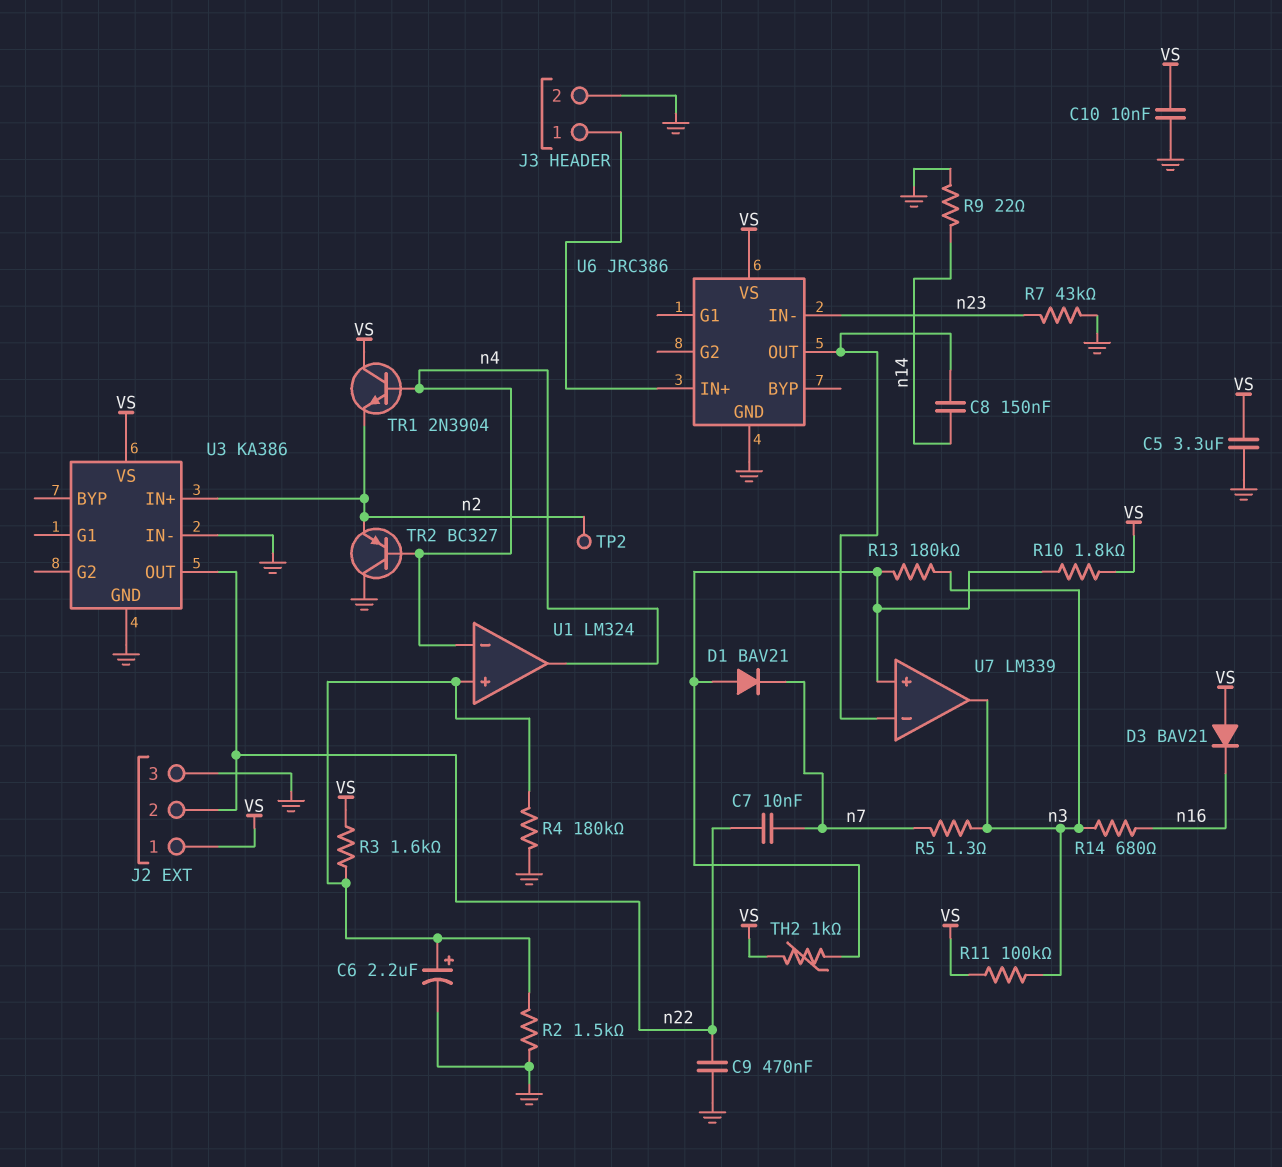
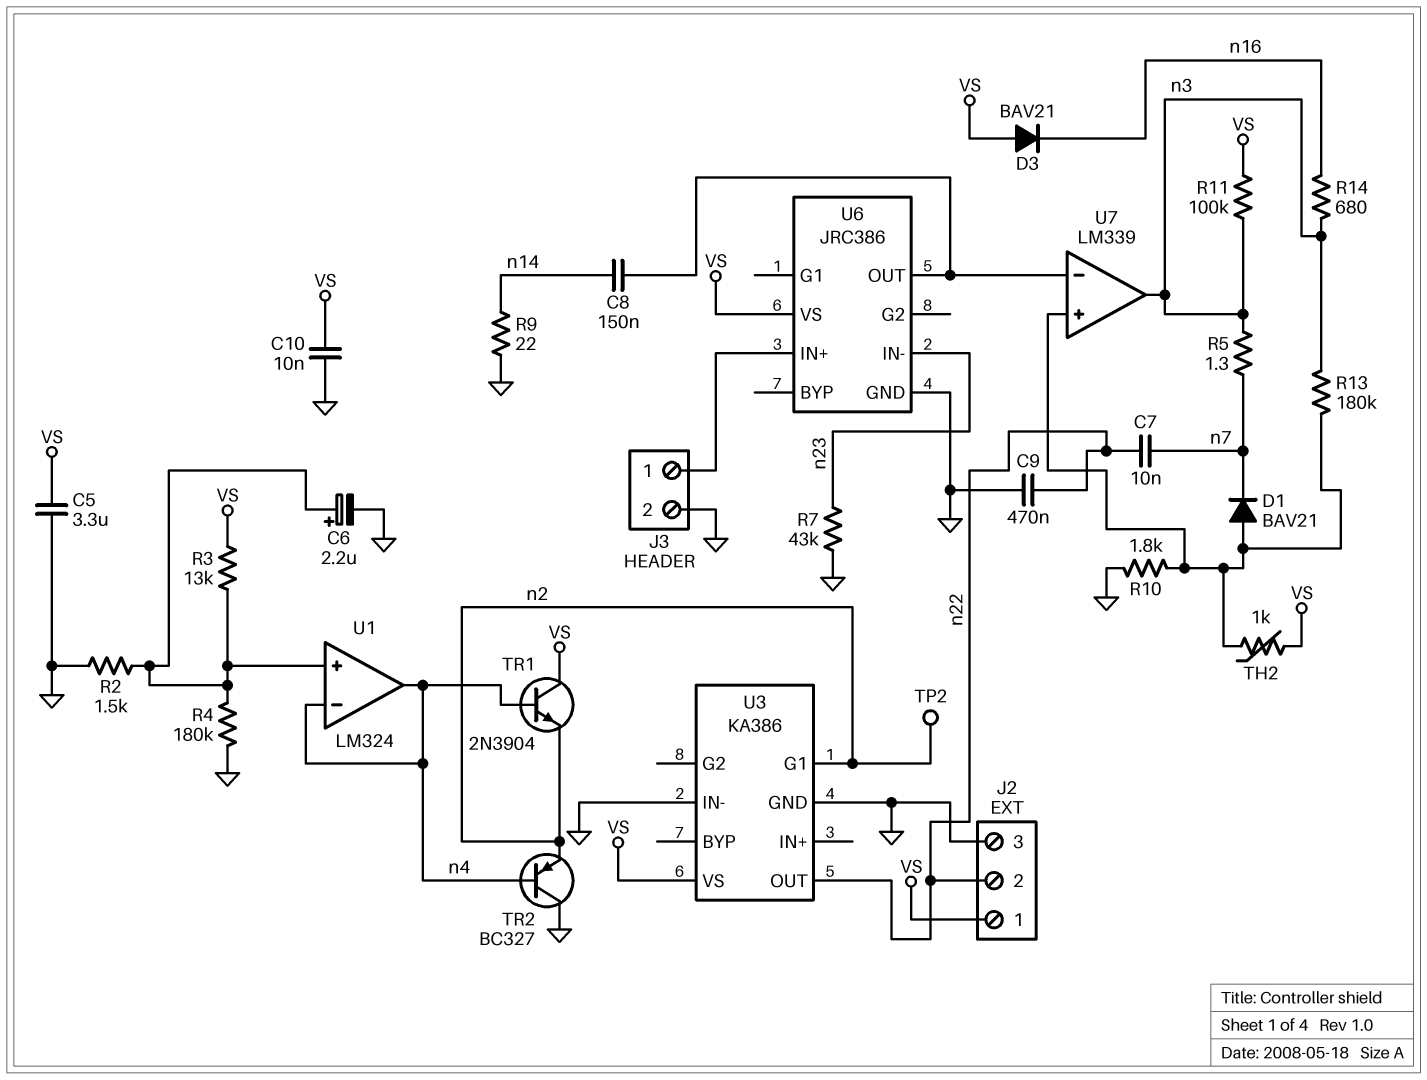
R3: 1.6k (U1/in+, VS) -> 13k (U1/in+, VS)
R10: 1.8k (U7/in+, VS) -> 1.8k (GND, U7/in+)
U3 pin G1: none -> n2
U3 pin IN+: n2 -> none

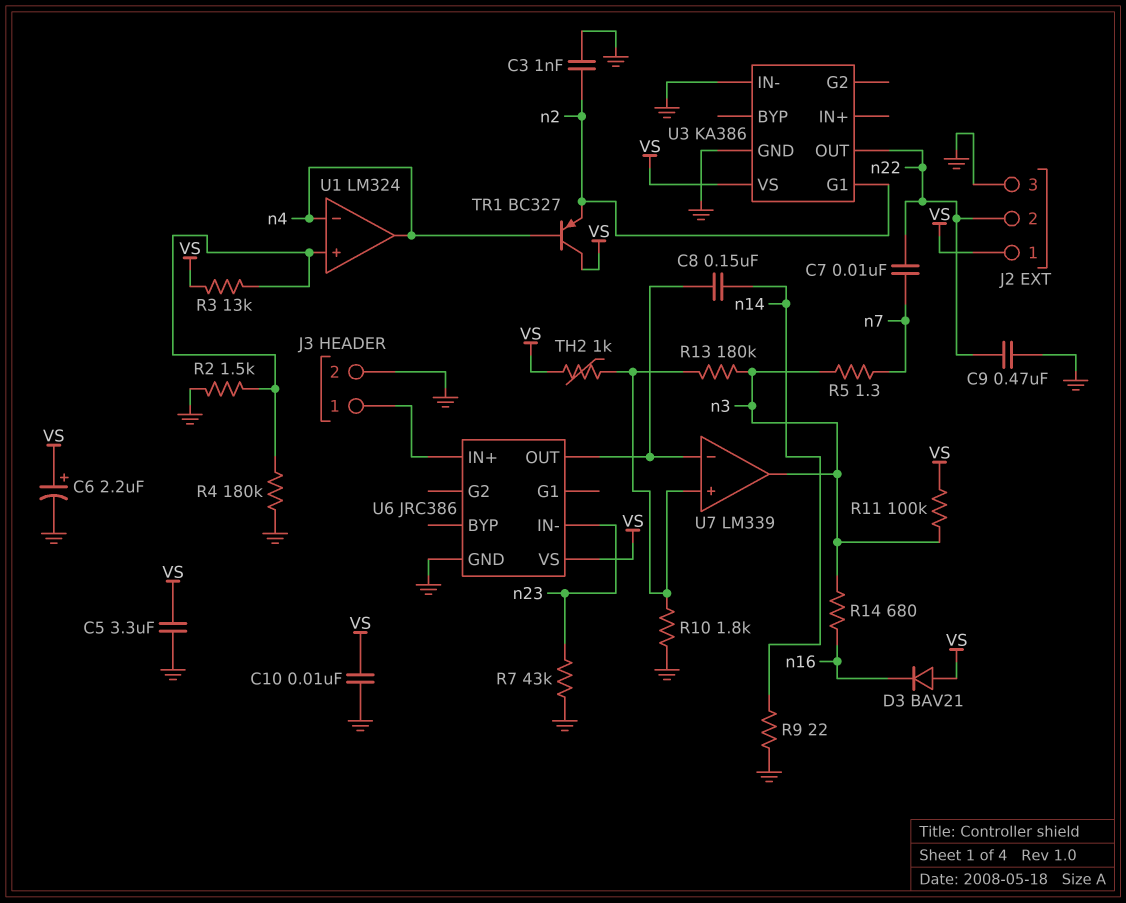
C3: none -> 1nF (GND, n2)
C6: 2.2uF (plus U1/in+, minus GND) -> 2.2uF (plus VS, minus GND)
D1: diode BAV21 (A U7/in+, K n7) -> none
TP2: test point (n2) -> none
TR1: NPN 2N3904 (B n4, C VS, E n2) -> PNP BC327 (B n4, C VS, E n2)
TR2: PNP BC327 (B n4, C GND, E n2) -> none

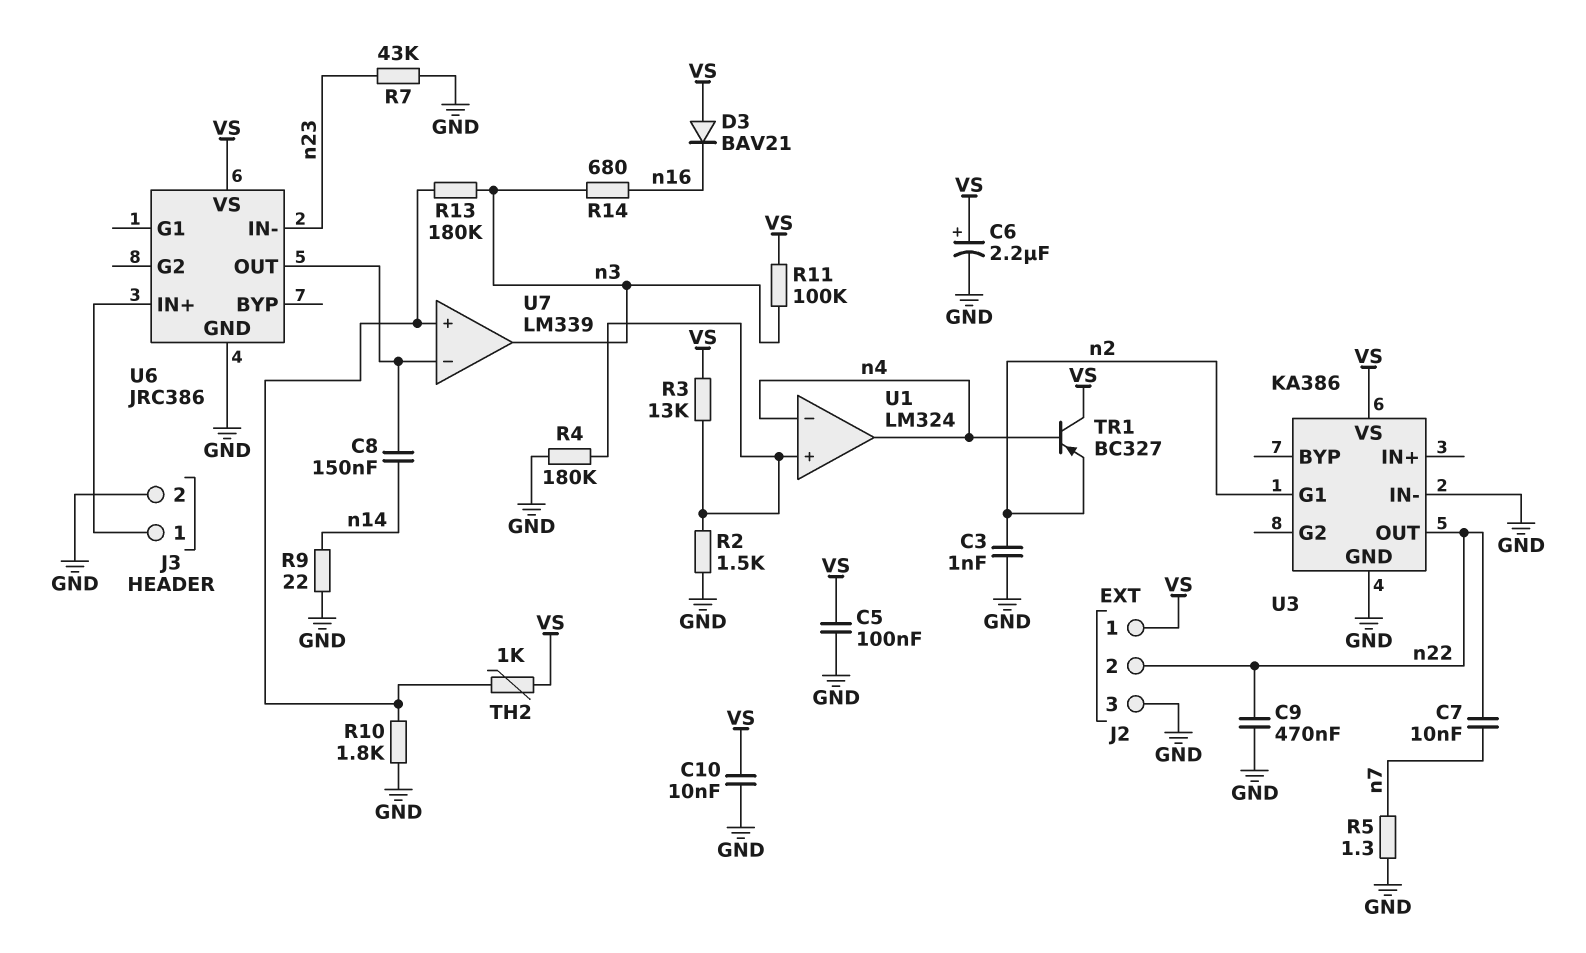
C5: 3.3uF (GND, VS) -> 100nF (GND, VS)
R5: 1.3 (n3, n7) -> 1.3 (GND, n7)

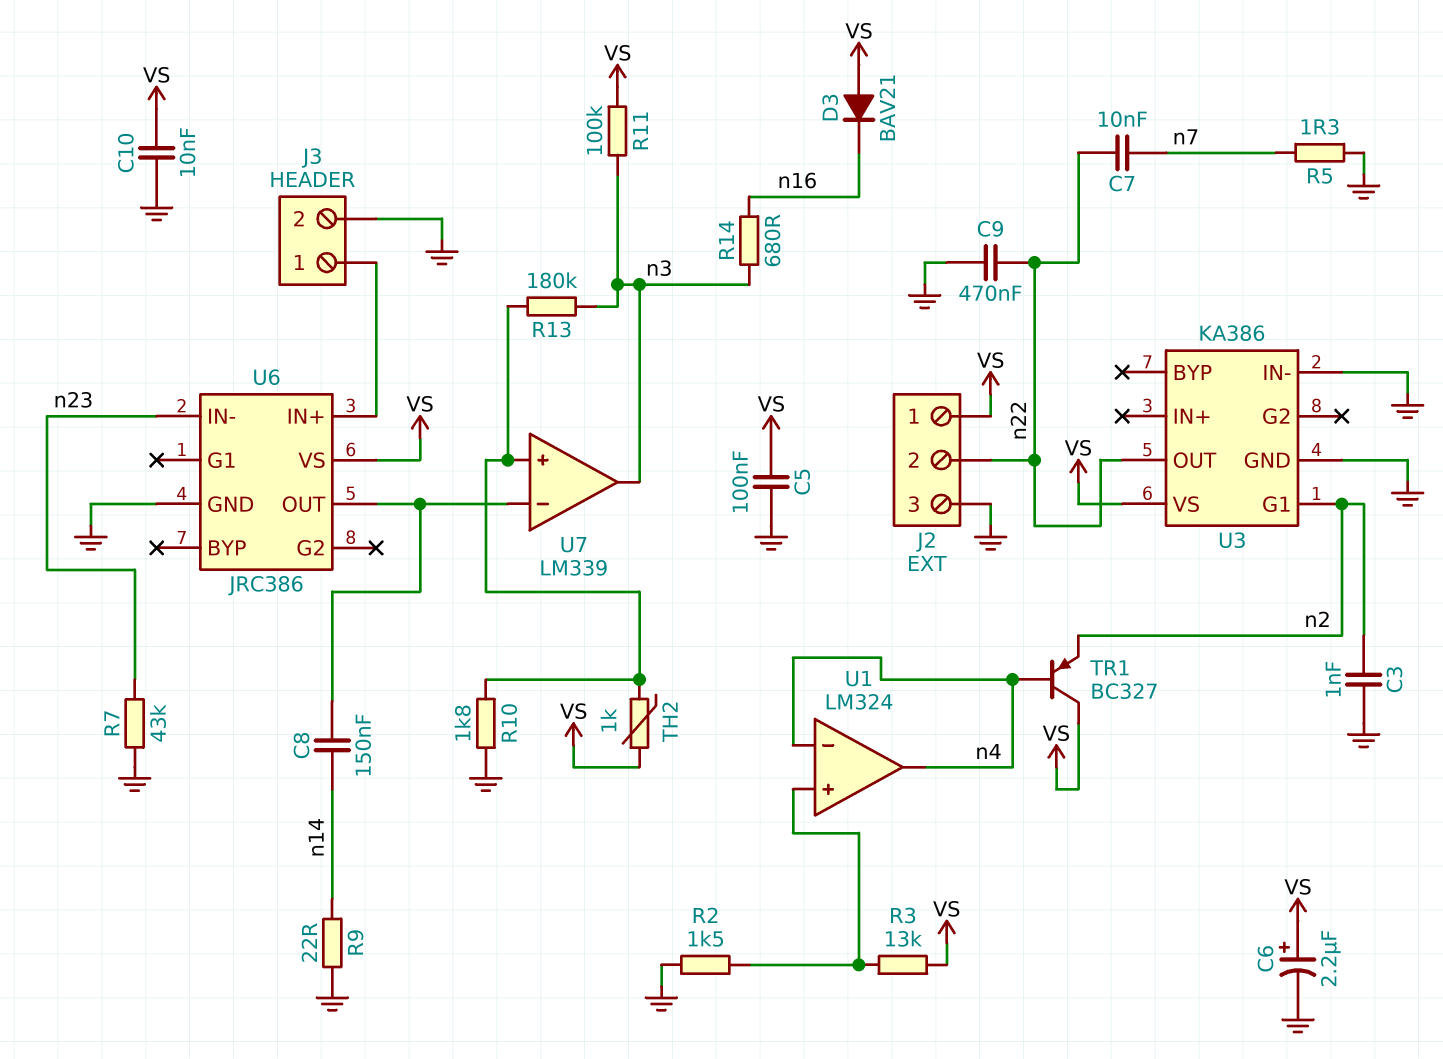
R4: 180k (GND, U1/in+) -> none

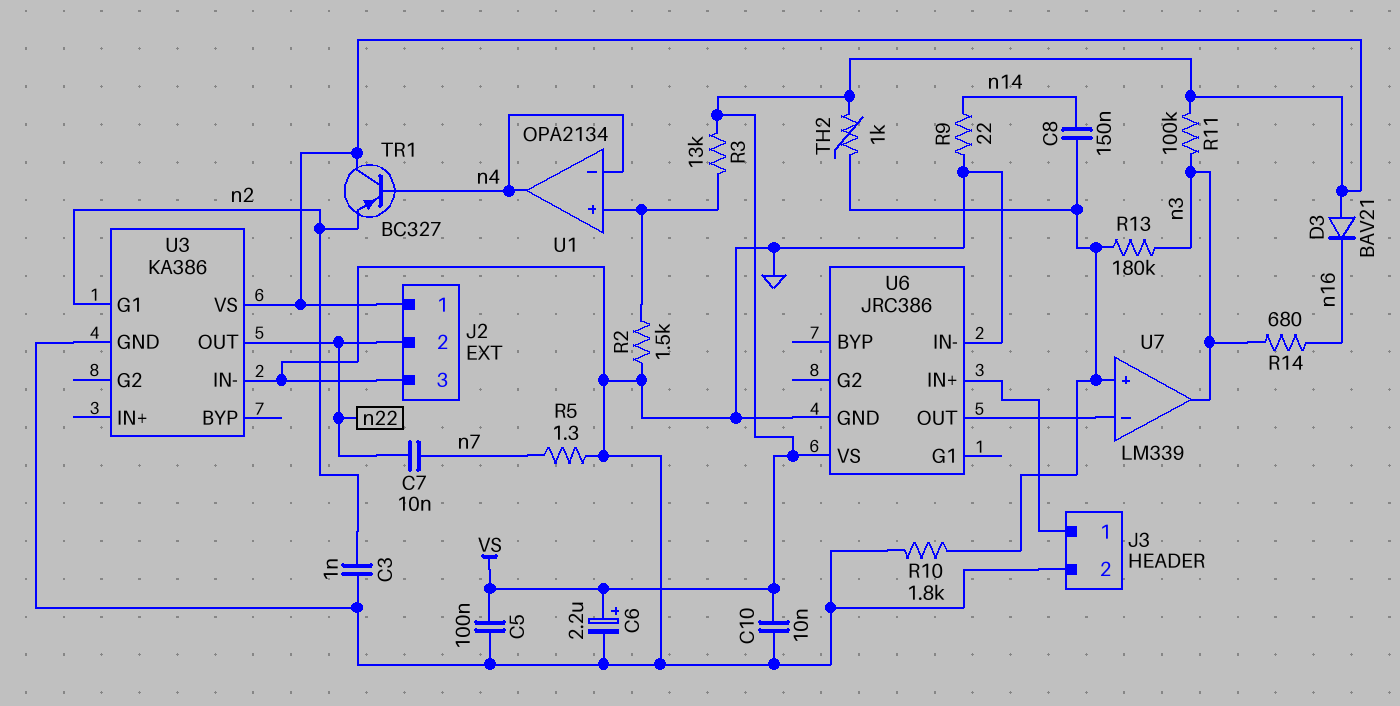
C8: 150nF (U6/OUT, n14) -> 150nF (U7/in+, n14)
C9: 470nF (GND, n22) -> none
R7: 43k (GND, n23) -> none
U1: LM324 -> OPA2134
U6 pin IN-: n23 -> GND

